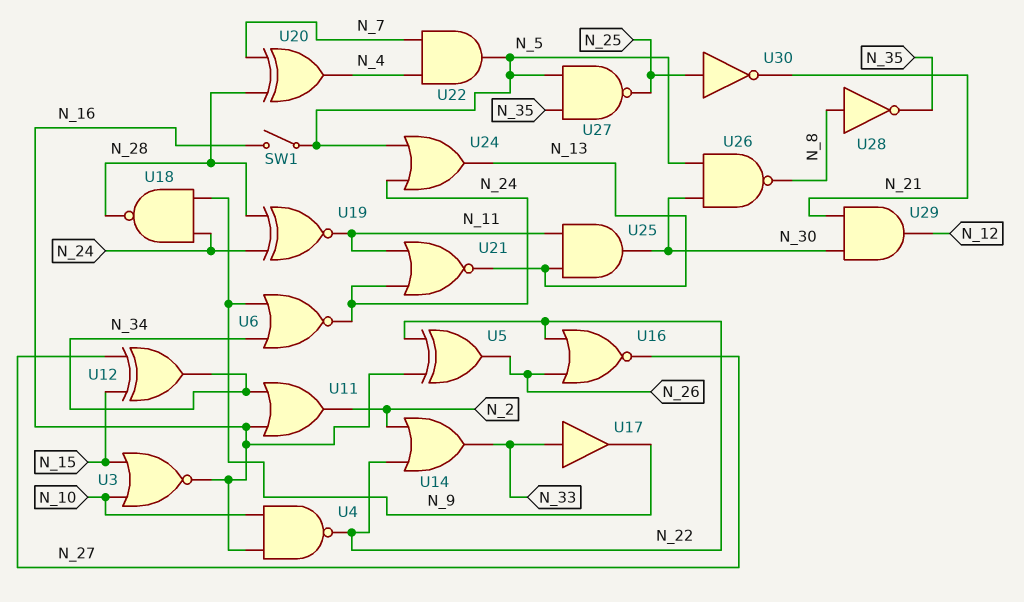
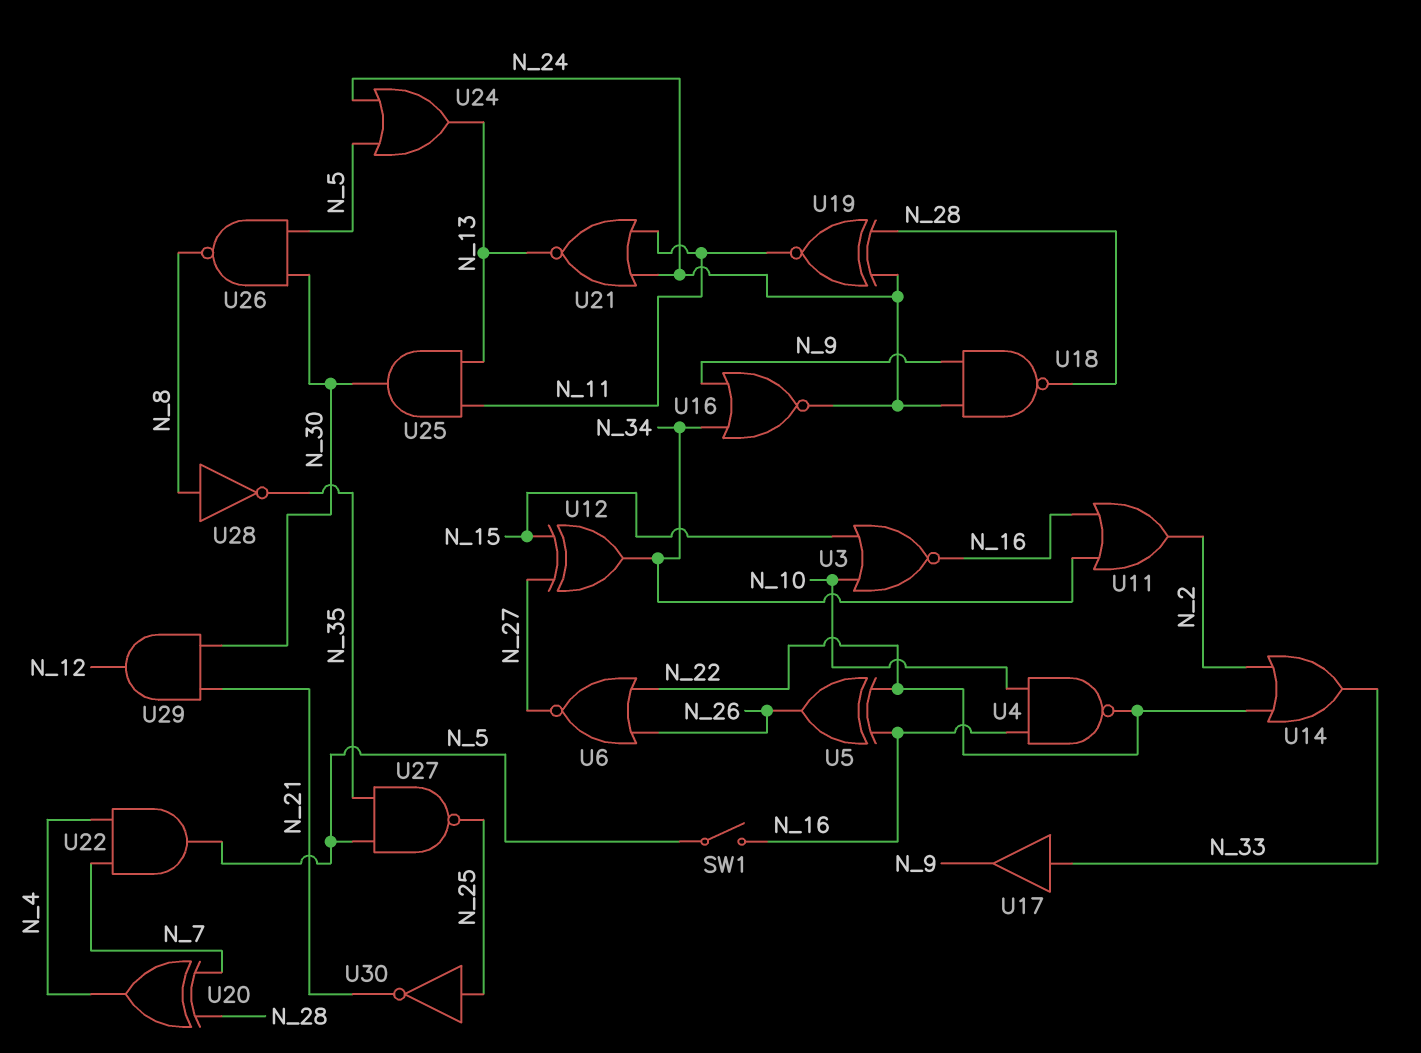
U6: NOR (in N_9, in N_34, out N_24) -> NOR (in N_22, in N_26, out N_27)
U16: NOR (in N_22, in N_26, out N_27) -> NOR (in N_9, in N_34, out N_24)

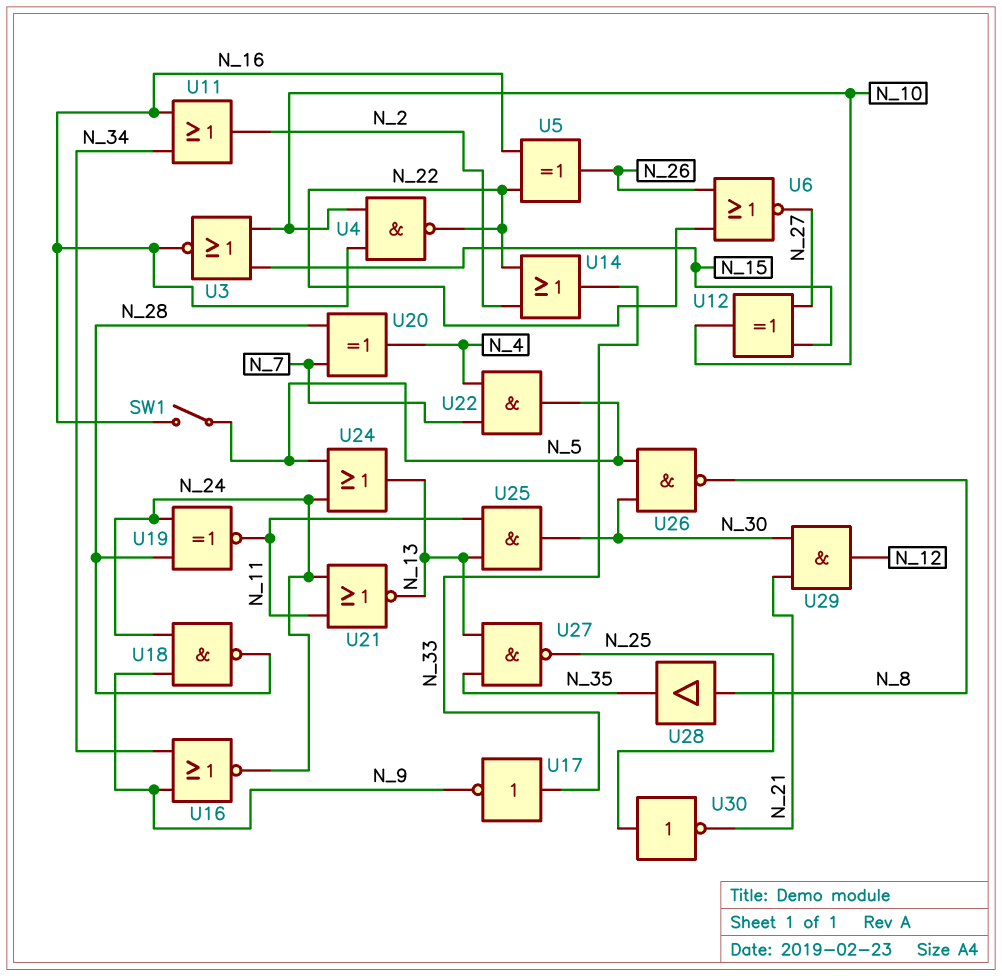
U12: XOR (in N_15, in N_27, out N_34) -> XOR (in N_15, in N_27, out N_10)
U17: buffer (in N_33, out N_9) -> NOT (in N_33, out N_9)
U27: NAND (in N_5, in N_35, out N_25) -> NAND (in N_13, in N_35, out N_25)
U28: NOT (in N_8, out N_35) -> buffer (in N_8, out N_35)

